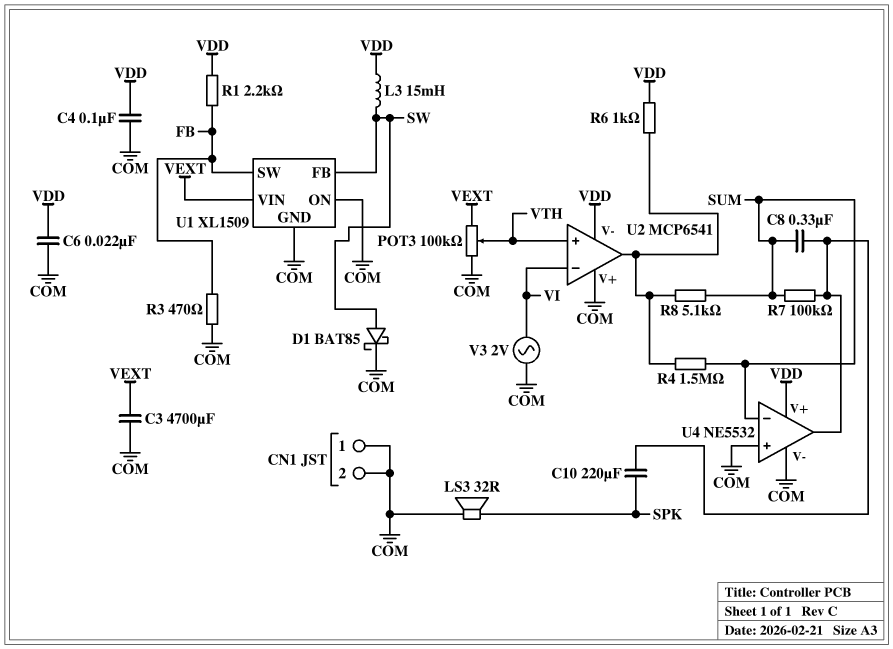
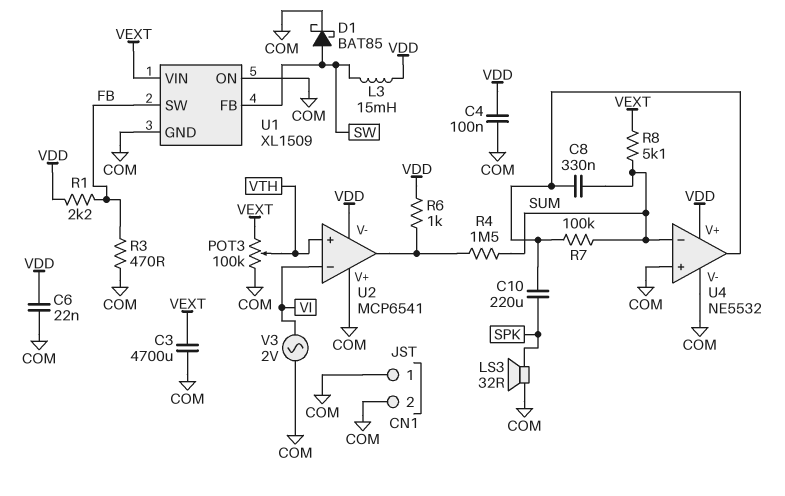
R8: 5.1k (SUM, U2/out) -> 5.1k (SUM, VEXT)

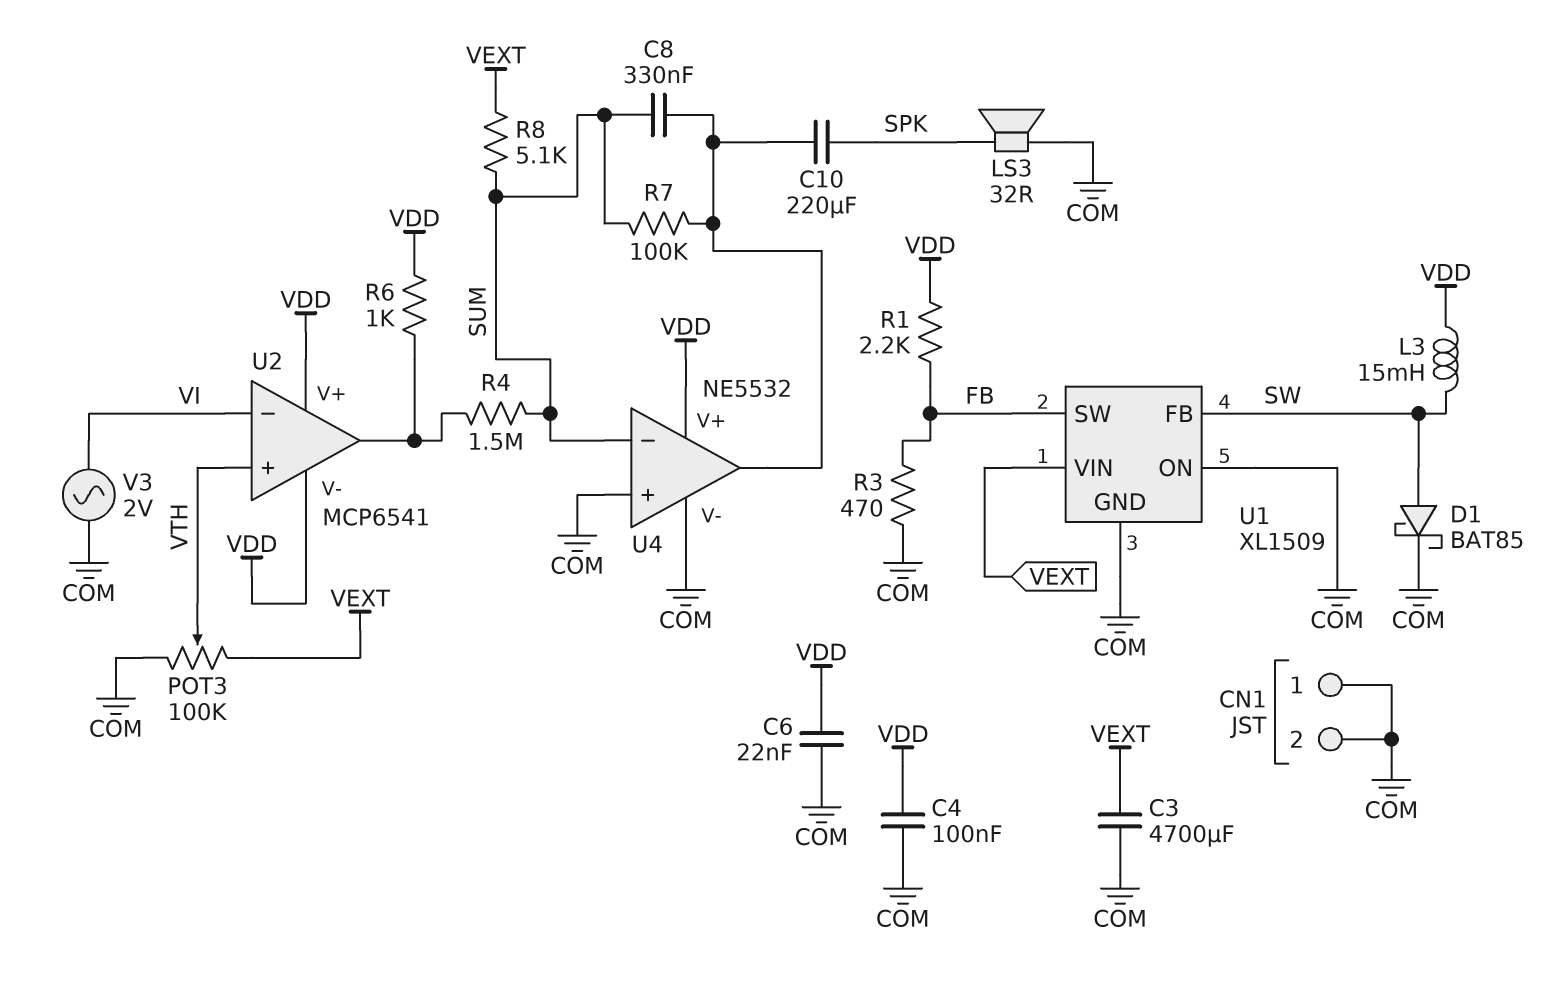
U2 pin V+: COM -> VDD

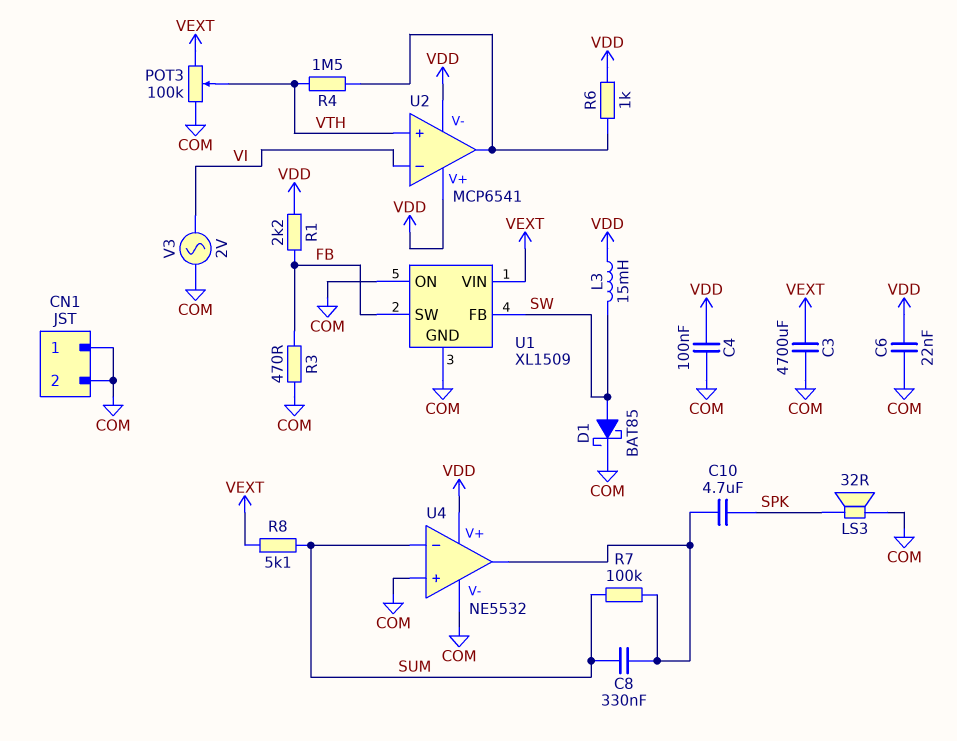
C10: 220uF (SPK, U4/out) -> 4.7uF (SPK, U4/out)
R4: 1.5M (SUM, U2/out) -> 1.5M (U2/out, VTH)

